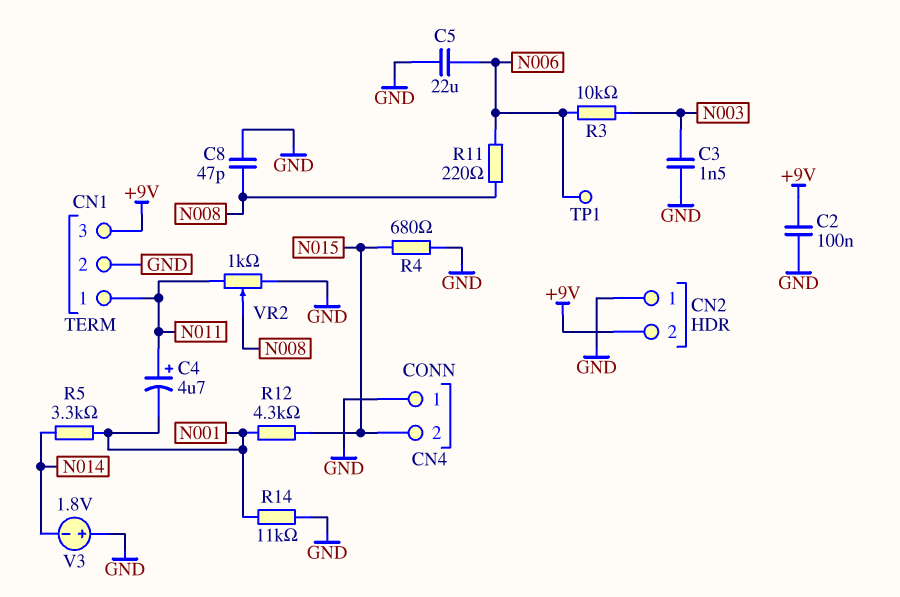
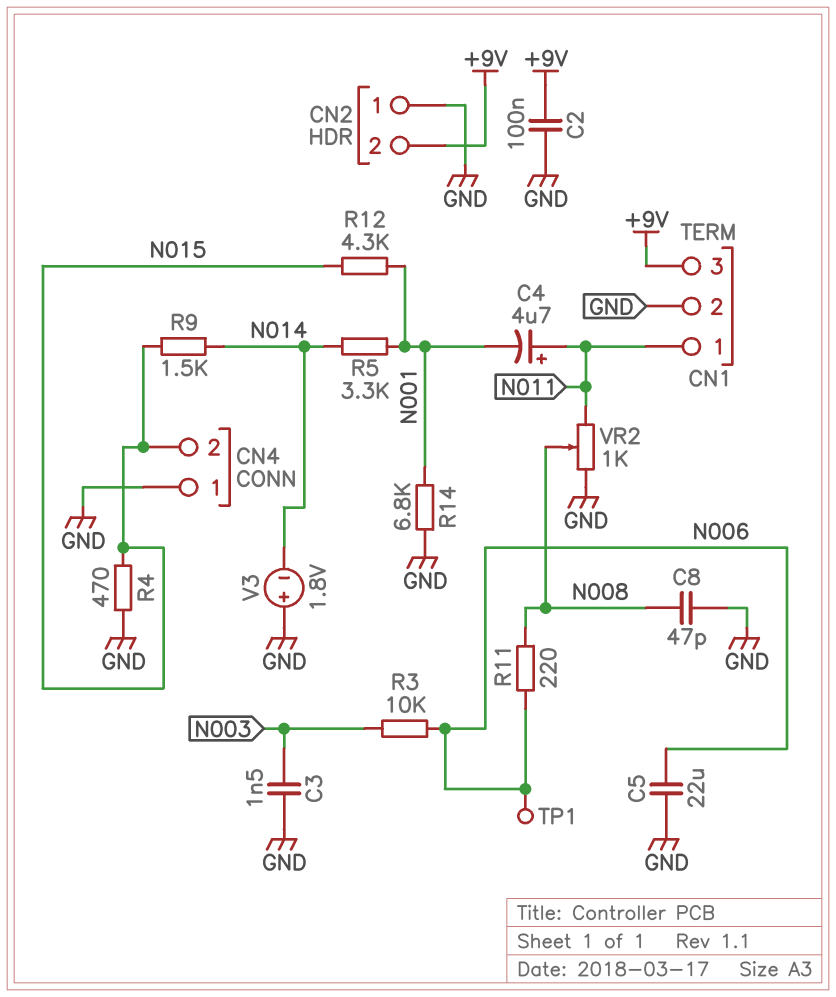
R4: 680 (GND, N015) -> 470 (GND, N015)
R9: none -> 1.5k (N014, N015)
R14: 11k (GND, N001) -> 6.8k (GND, N001)

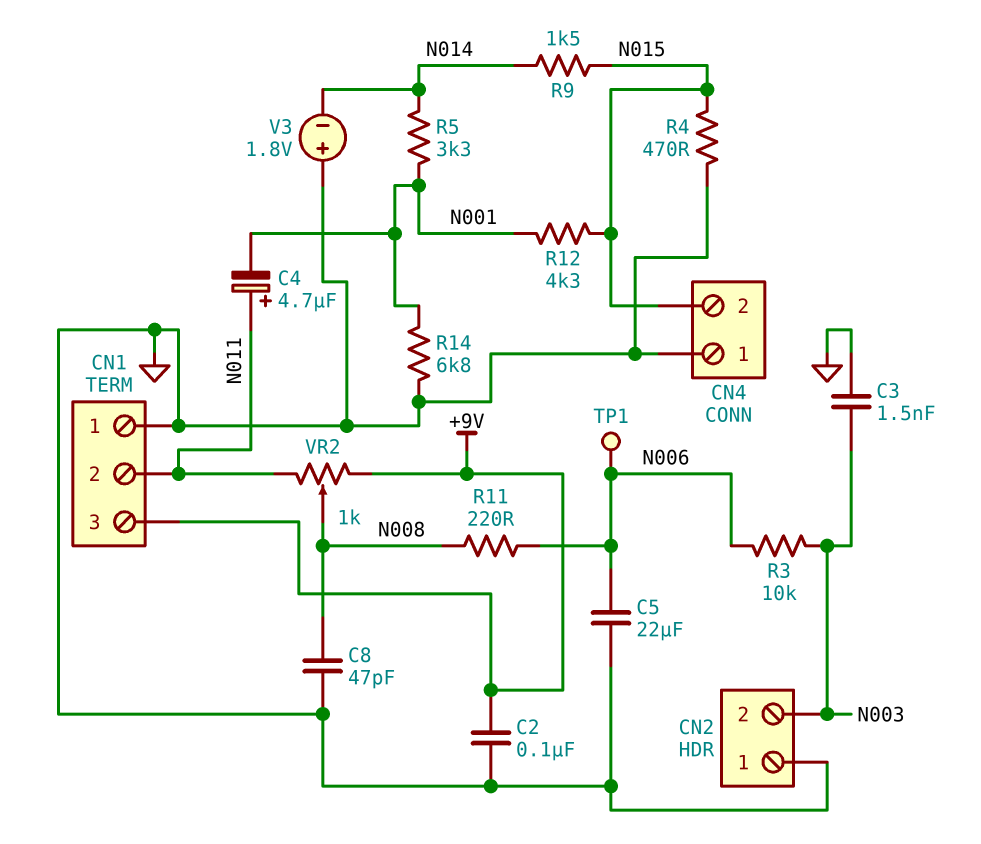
CN1 pin 1: N011 -> GND
CN1 pin 2: GND -> N011
CN2 pin 2: +9V -> N003
VR2: 1k (GND, N011, wiper N008) -> 1k (+9V, N011, wiper N008)

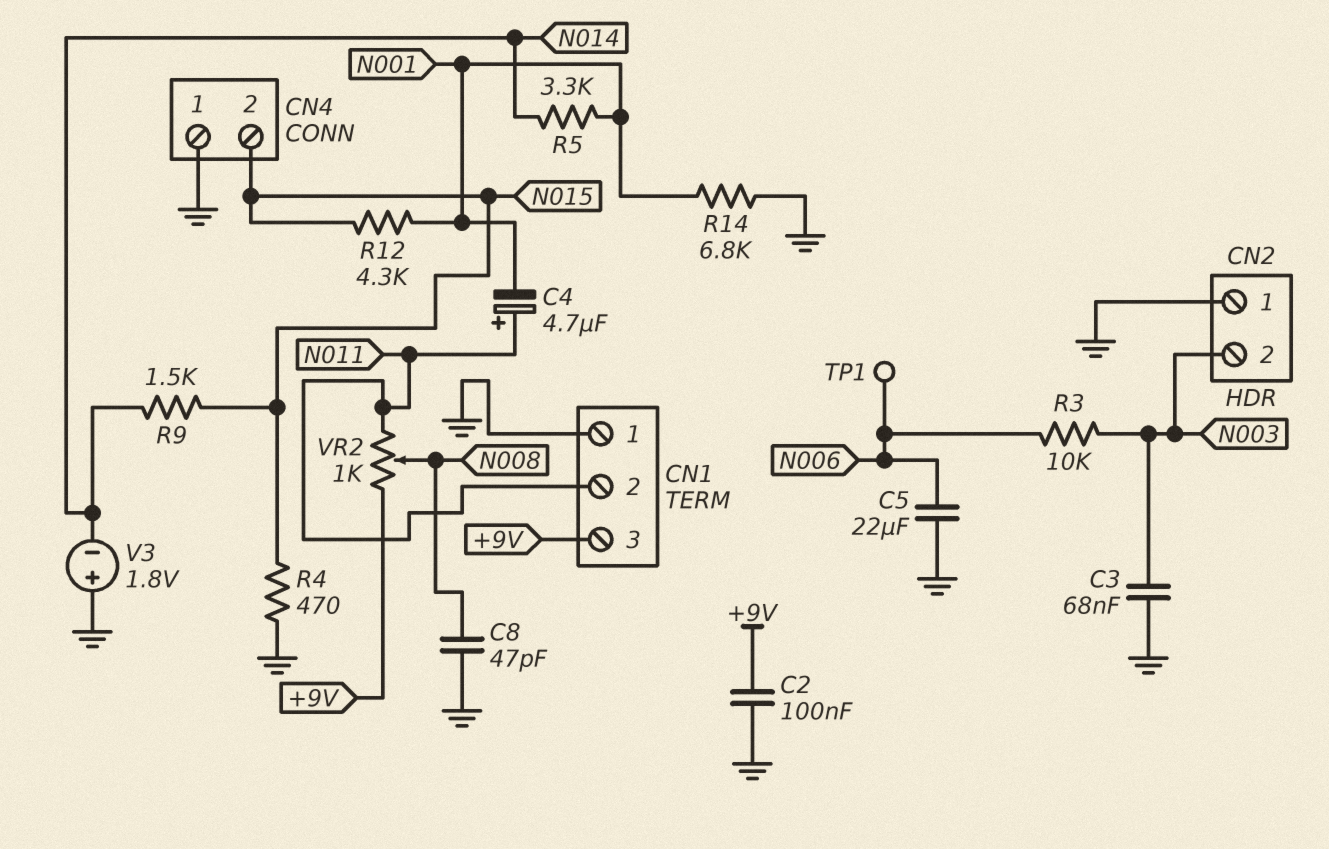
C3: 1.5nF (GND, N003) -> 68nF (GND, N003)
R11: 220 (N006, N008) -> none

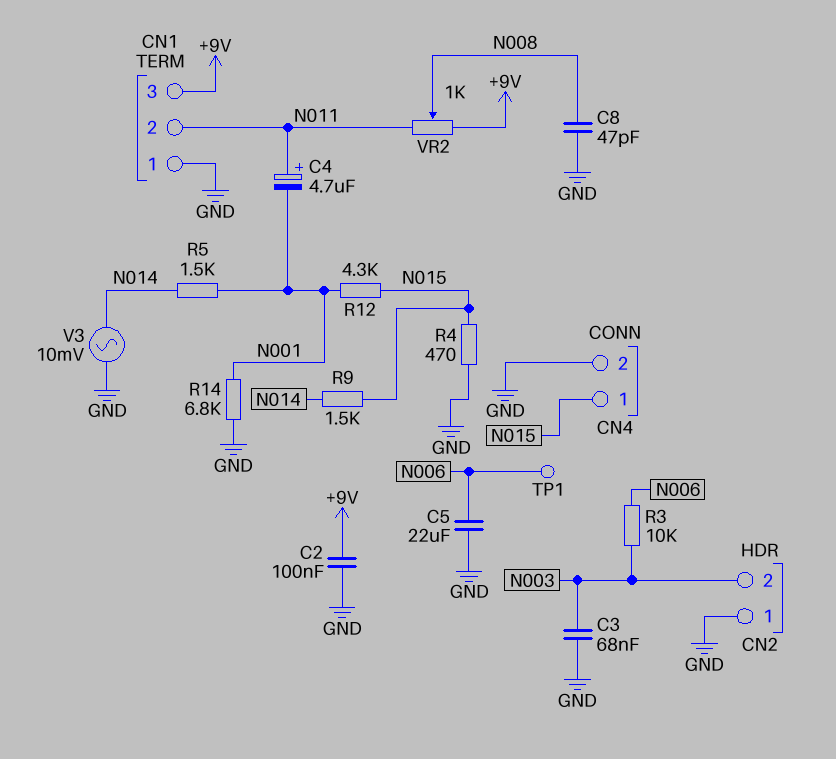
CN4 pin 1: GND -> N015
CN4 pin 2: N015 -> GND
R5: 3.3k (N001, N014) -> 1.5k (N001, N014)
V3: 1.8V (plus GND, minus N014) -> AC 10mV (GND, N014)

